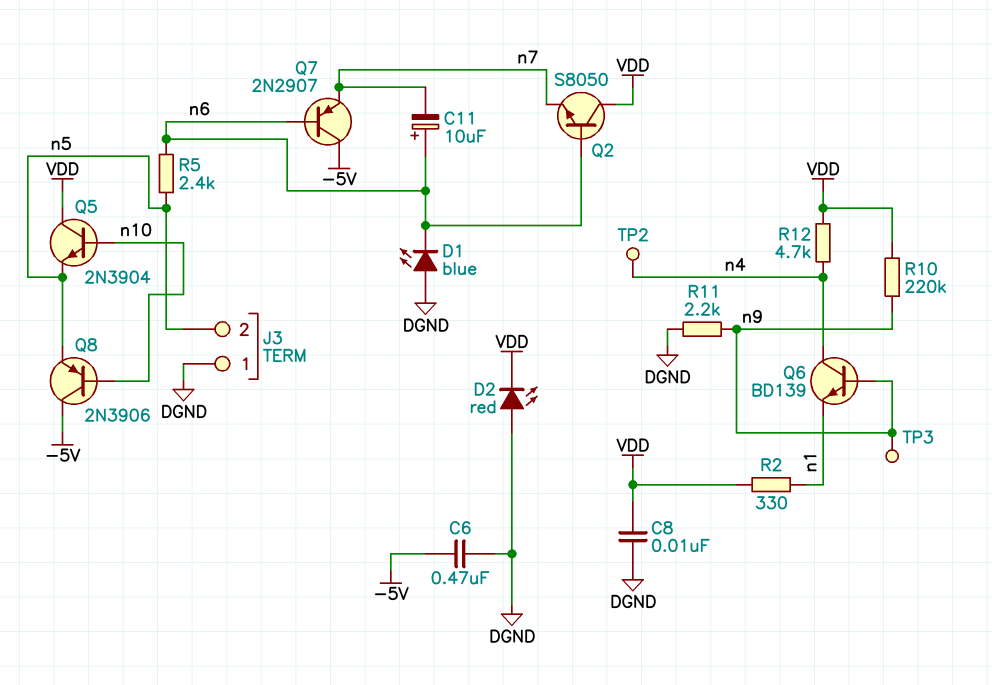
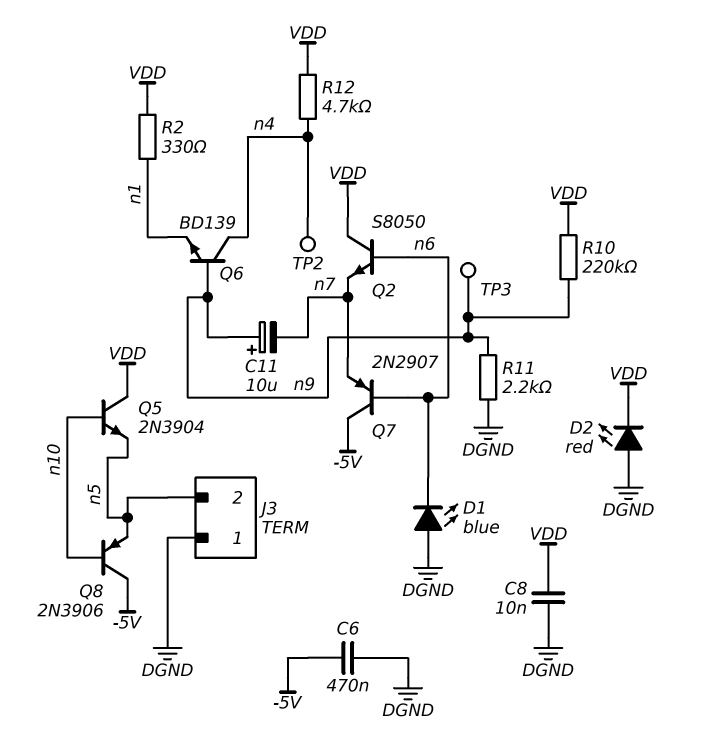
C11: 10uF (plus n6, minus n7) -> 10uF (plus n9, minus n7)
R5: 2.4k (n5, n6) -> none

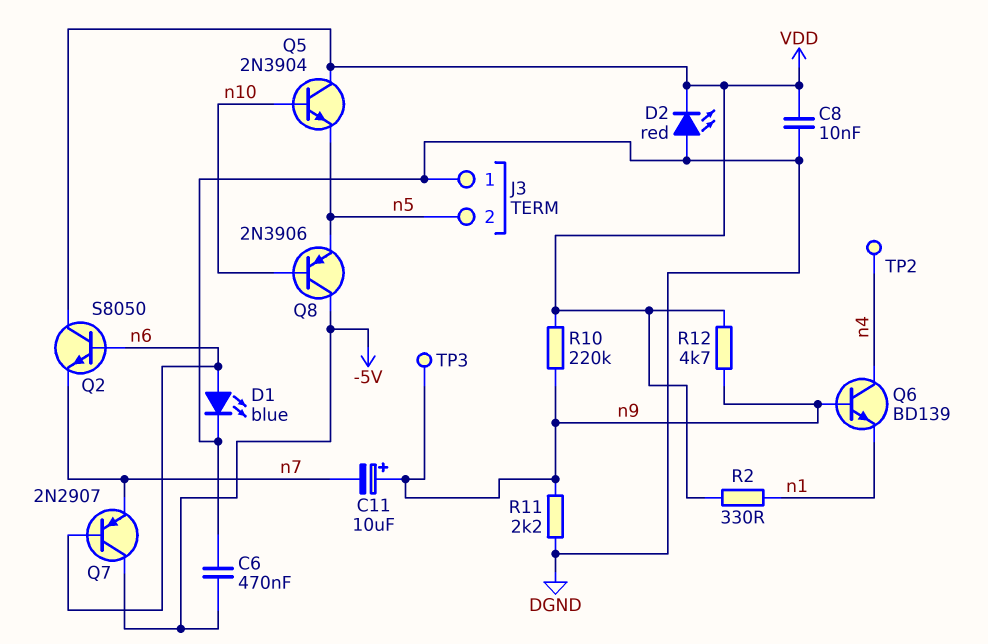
D1: LED blue (A DGND, K n6) -> LED blue (A n6, K DGND)
R12: 4.7k (VDD, n4) -> 4.7k (VDD, n9)

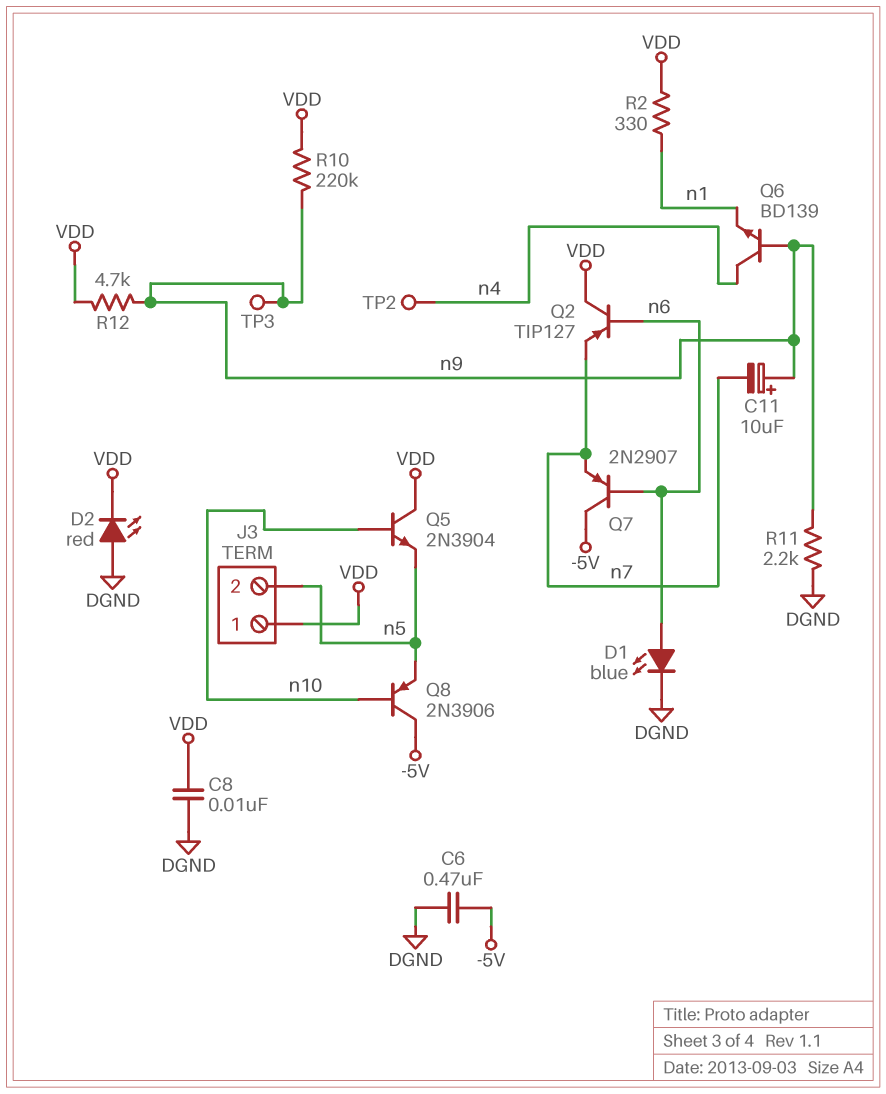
J3 pin 1: DGND -> VDD
Q2: NPN S8050 (B n6, C VDD, E n7) -> PNP TIP127 (B n6, C VDD, E n7)

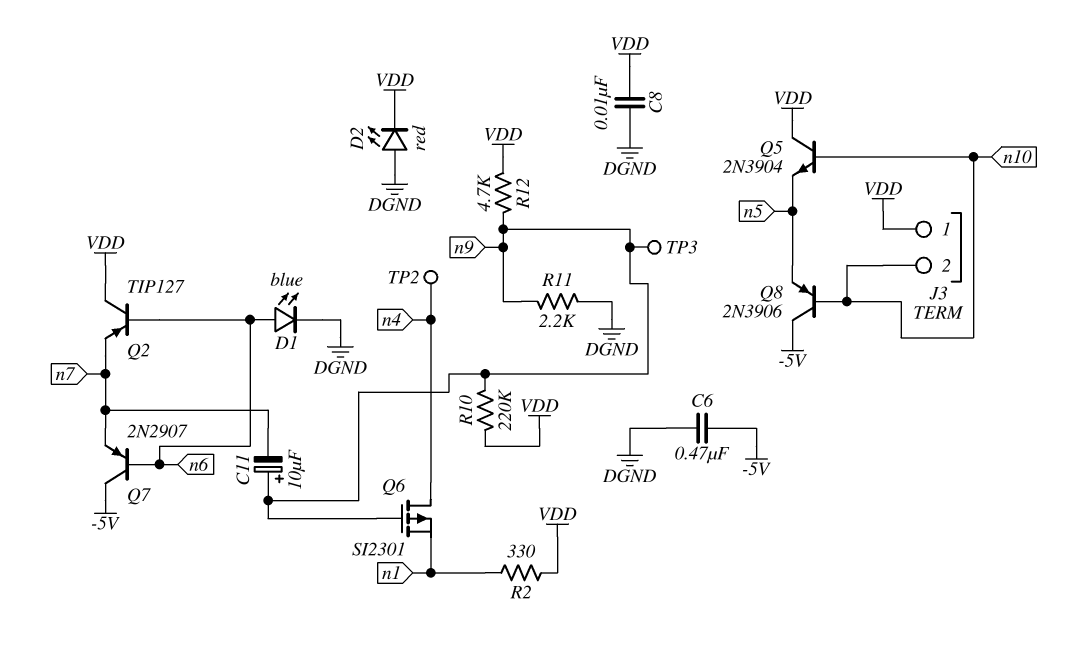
J3 pin 2: n5 -> n10
Q6: NPN BD139 (B n9, C n4, E n1) -> PMOS SI2301 (G n9, D n4, S n1)

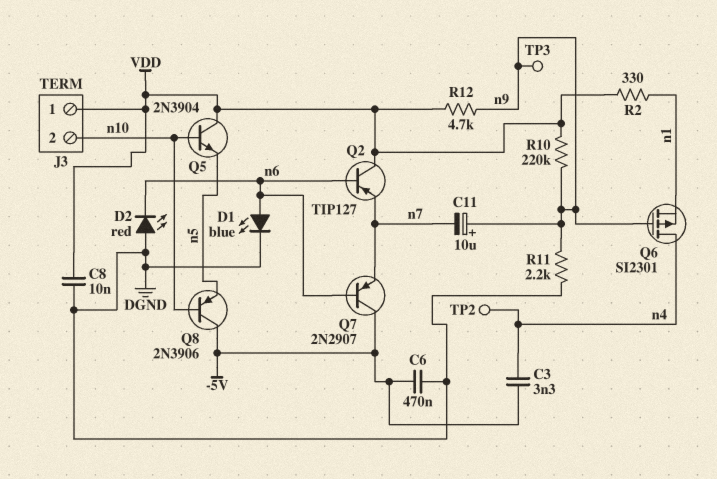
C3: none -> 3.3nF (-5V, n4)
D2: LED red (A DGND, K VDD) -> LED red (A DGND, K n6)

